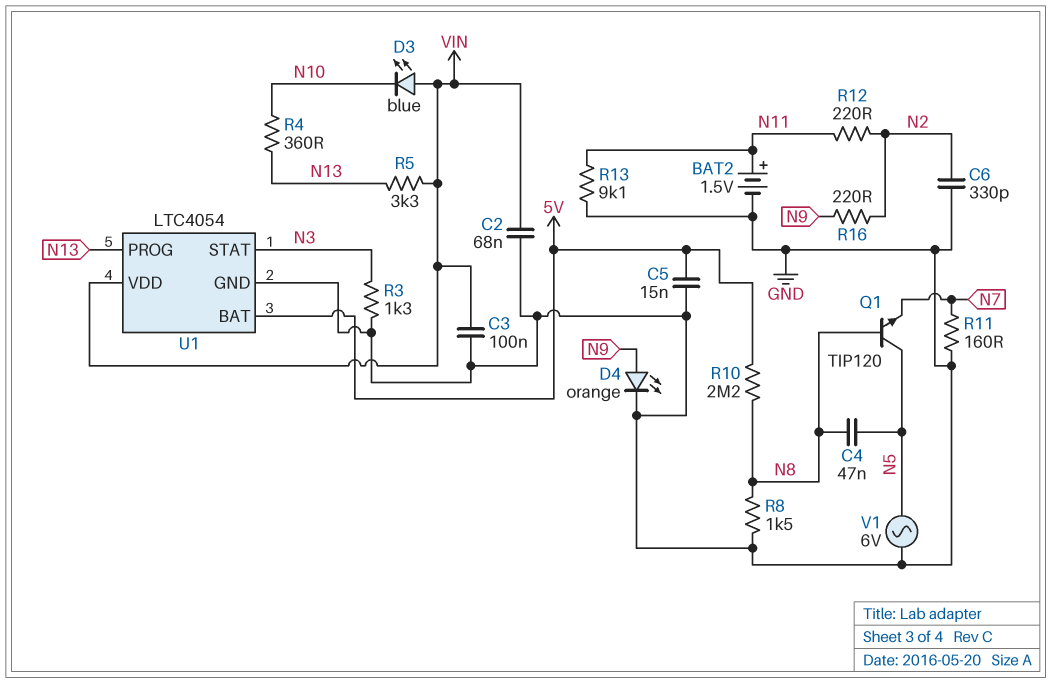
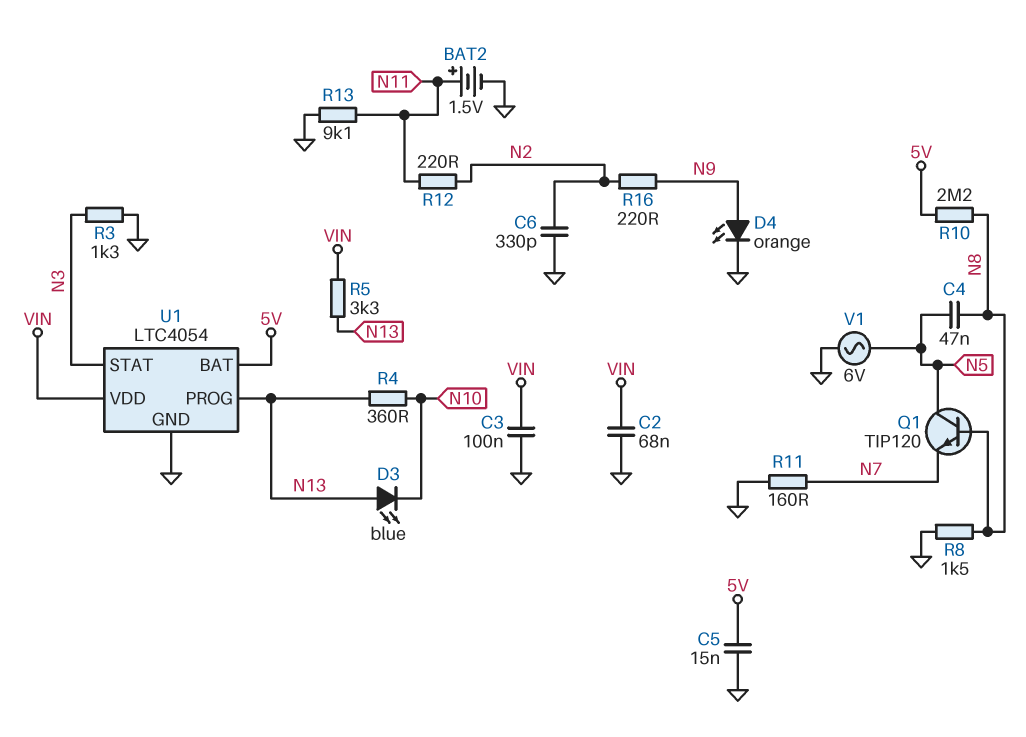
D3: LED blue (A VIN, K N10) -> LED blue (A N13, K N10)

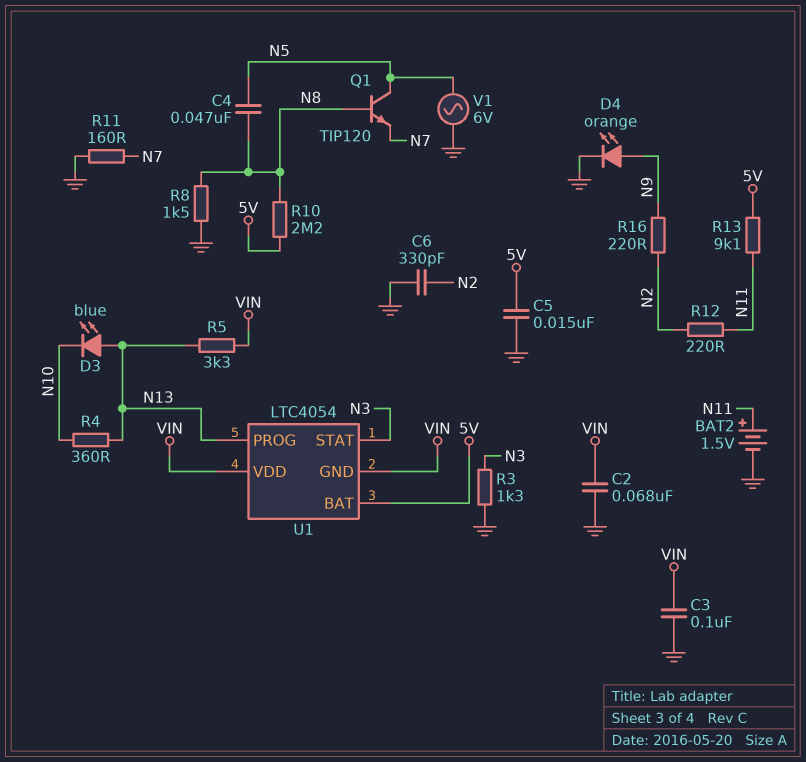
R13: 9.1k (GND, N11) -> 9.1k (5V, N11)
U1 pin GND: GND -> VIN

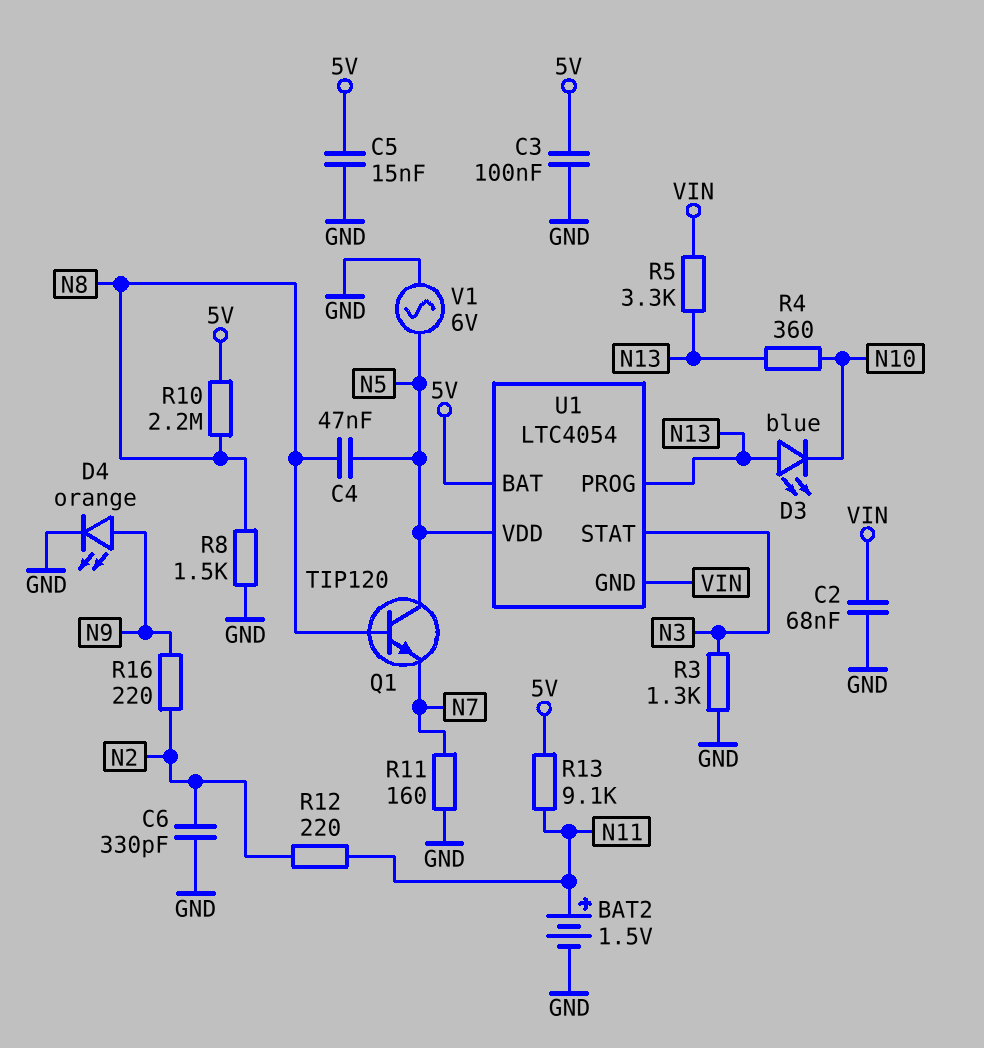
C3: 100nF (GND, VIN) -> 100nF (5V, GND)
U1 pin VDD: VIN -> N5

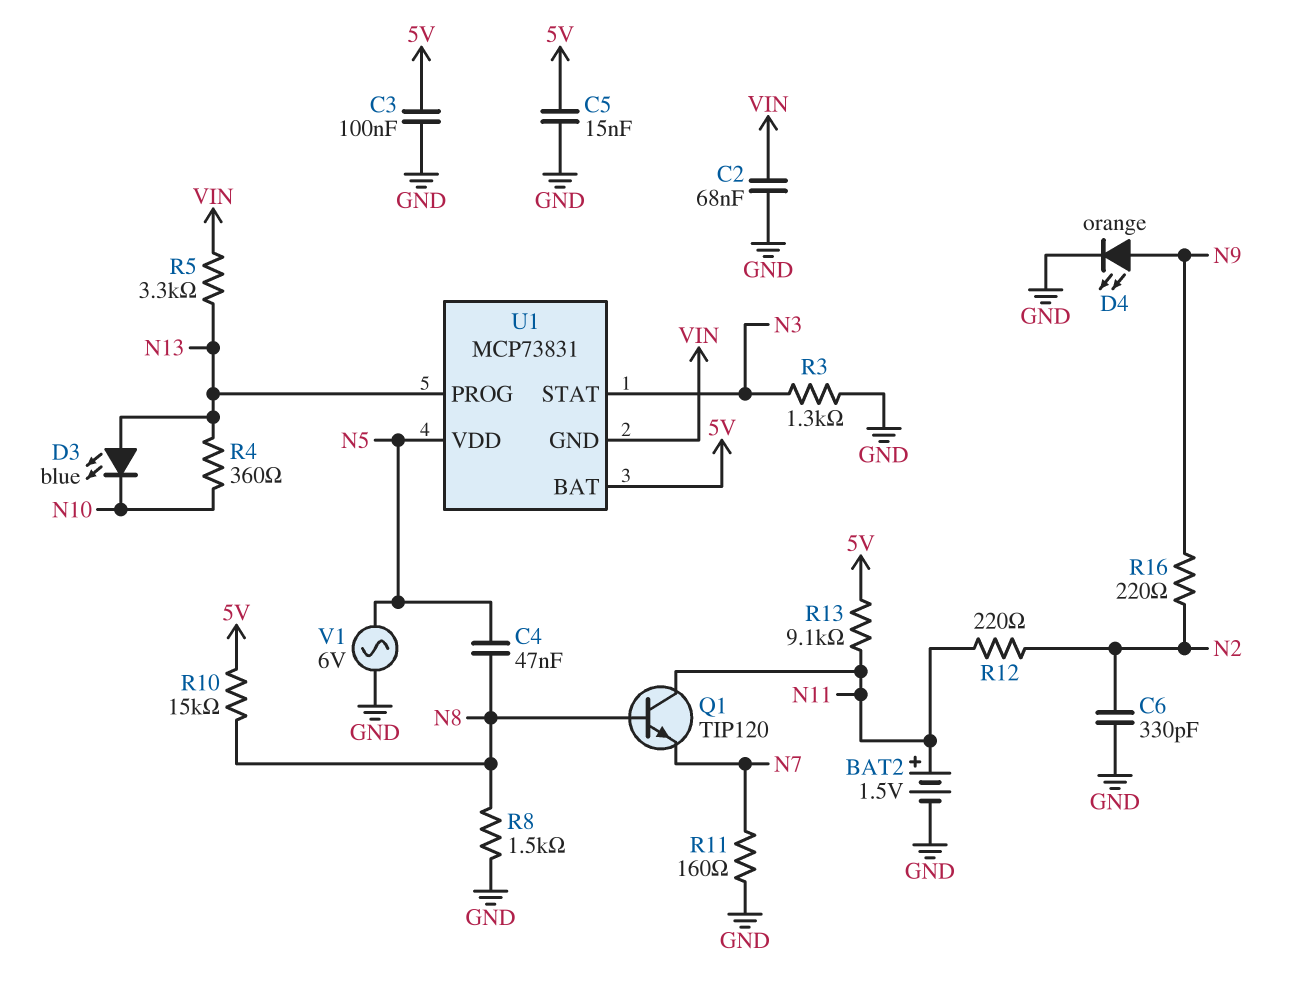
Q1: NPN TIP120 (B N8, C N5, E N7) -> NPN TIP120 (B N8, C N11, E N7)
R10: 2.2M (5V, N8) -> 15k (5V, N8)
U1: LTC4054 -> MCP73831

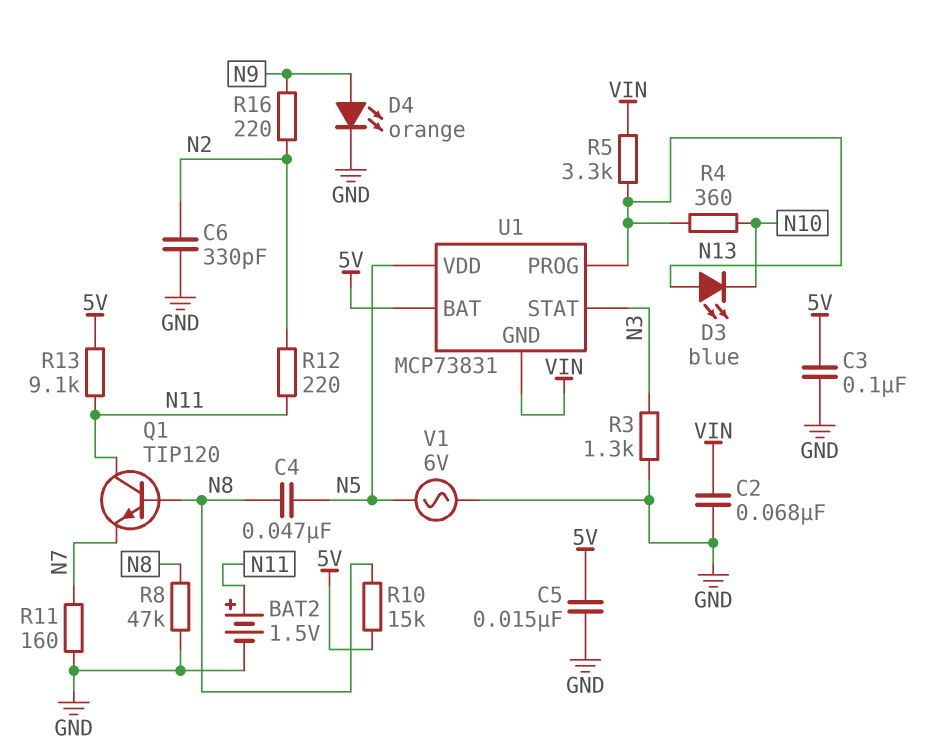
R8: 1.5k (GND, N8) -> 47k (GND, N8)

